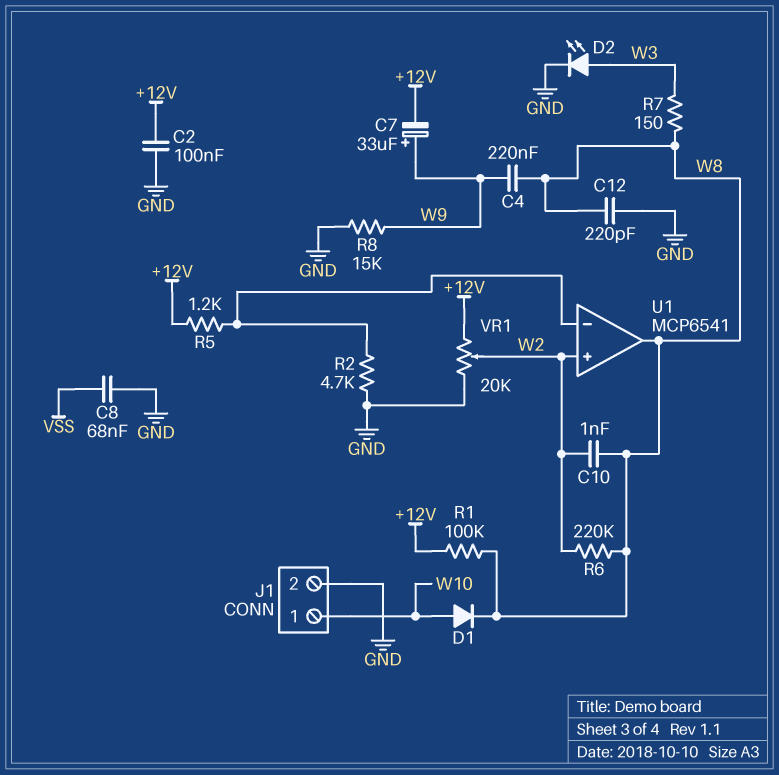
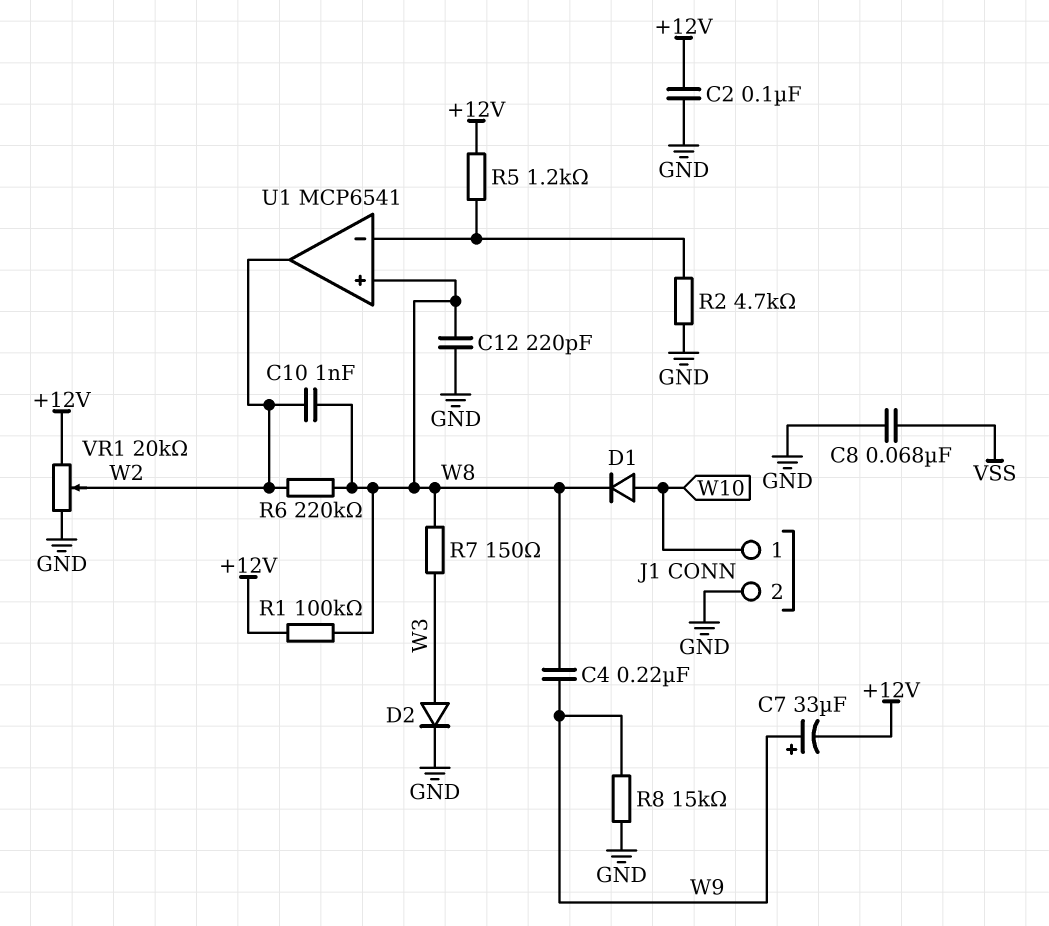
D2: LED (A W3, K GND) -> diode (A W3, K GND)
U1 pin in+: W2 -> W8
U1 pin out: W8 -> W2

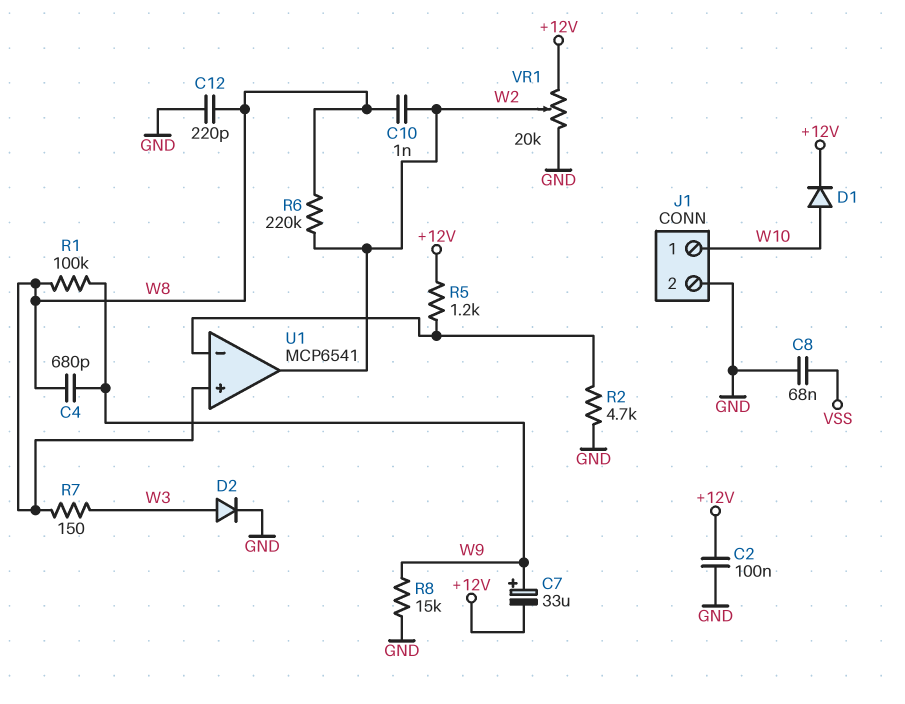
C4: 220nF (W8, W9) -> 680pF (W8, W9)
D1: diode (A W10, K W8) -> diode (A W10, K +12V)
R1: 100k (+12V, W8) -> 100k (W8, W9)

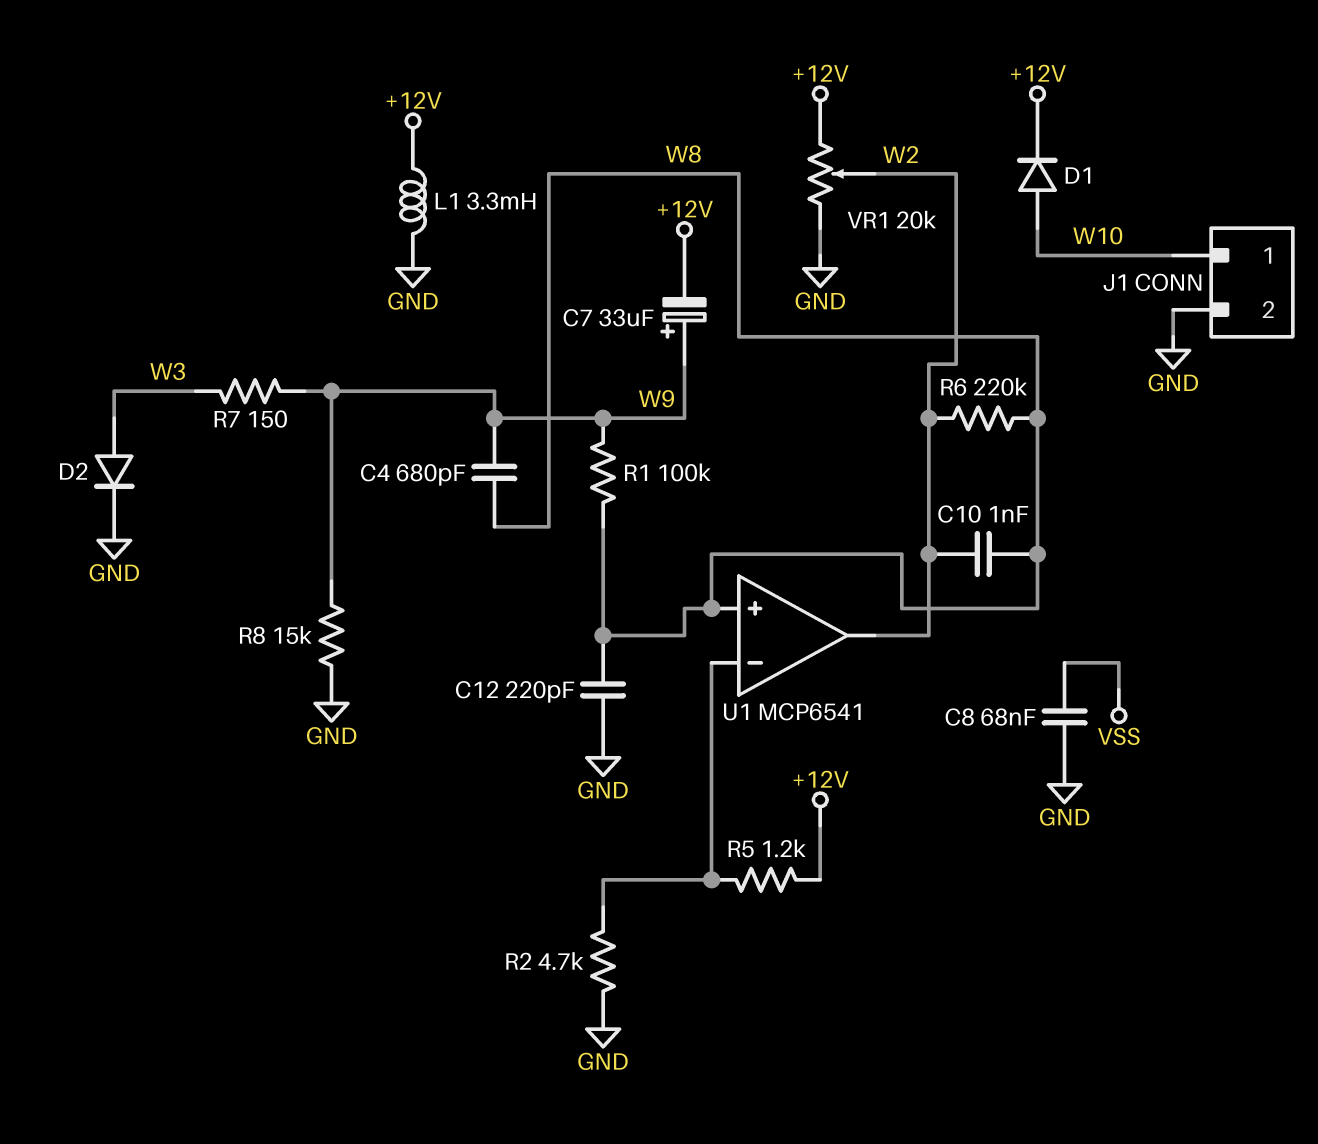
C2: 100nF (+12V, GND) -> none
L1: none -> 3.3mH (+12V, GND)
R7: 150 (W3, W8) -> 150 (W3, W9)

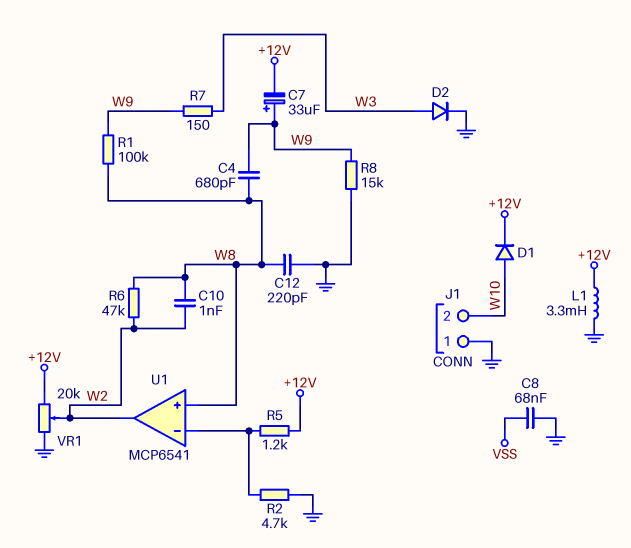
J1 pin 1: W10 -> GND
J1 pin 2: GND -> W10
R6: 220k (W2, W8) -> 47k (W2, W8)

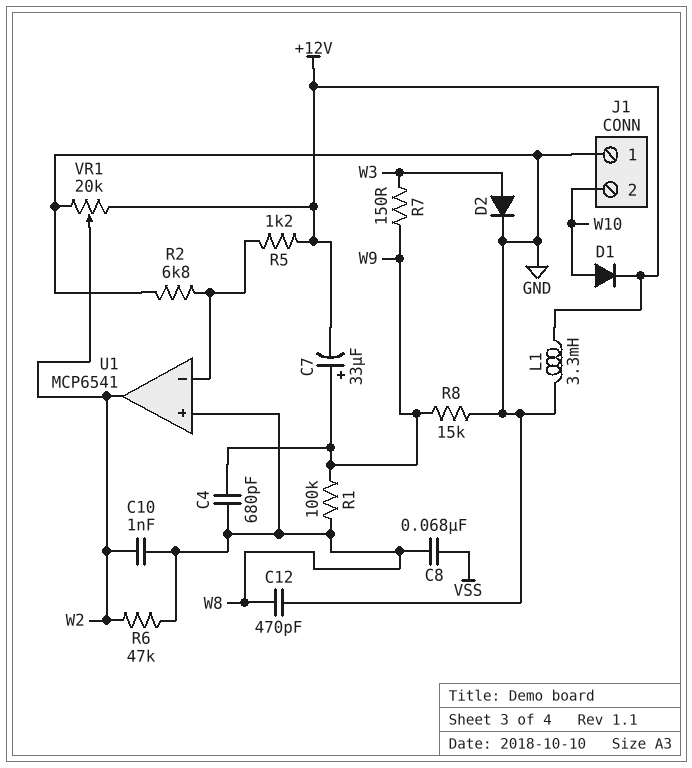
C8: 68nF (GND, VSS) -> 68nF (VSS, W8)
C12: 220pF (GND, W8) -> 470pF (GND, W8)
R2: 4.7k (GND, U1/in-) -> 6.8k (GND, U1/in-)

